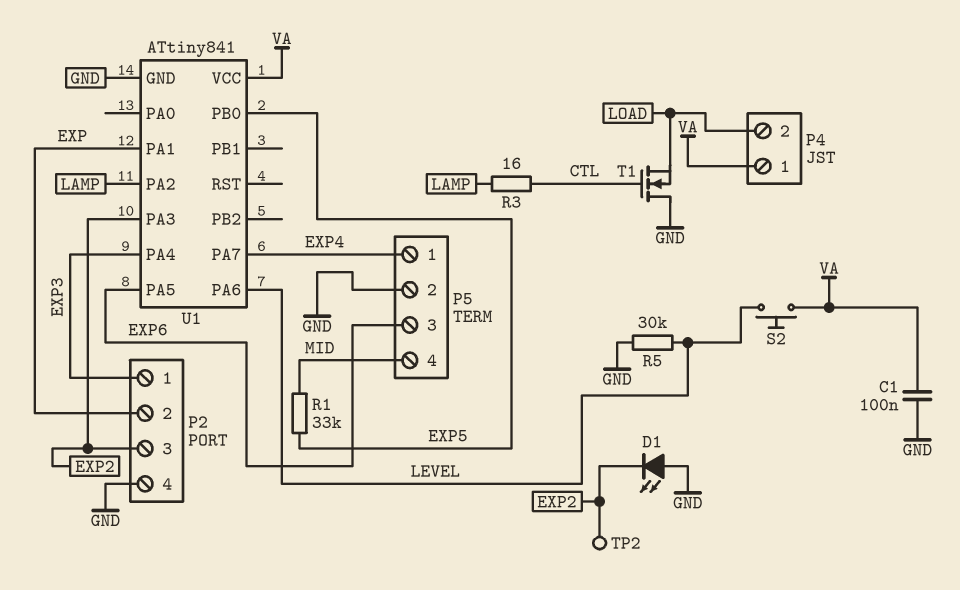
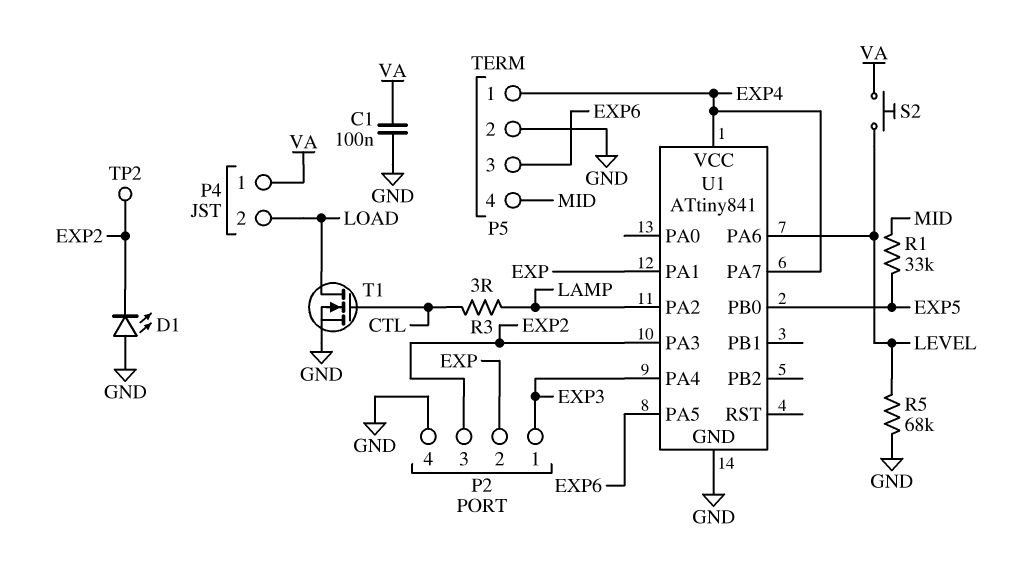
R3: 16 (CTL, LAMP) -> 3 (CTL, LAMP)
R5: 30k (GND, LEVEL) -> 68k (GND, LEVEL)
T1: NMOS (G CTL, D GND, S LOAD) -> NMOS (G CTL, D LOAD, S GND)
U1 pin VCC: VA -> EXP4

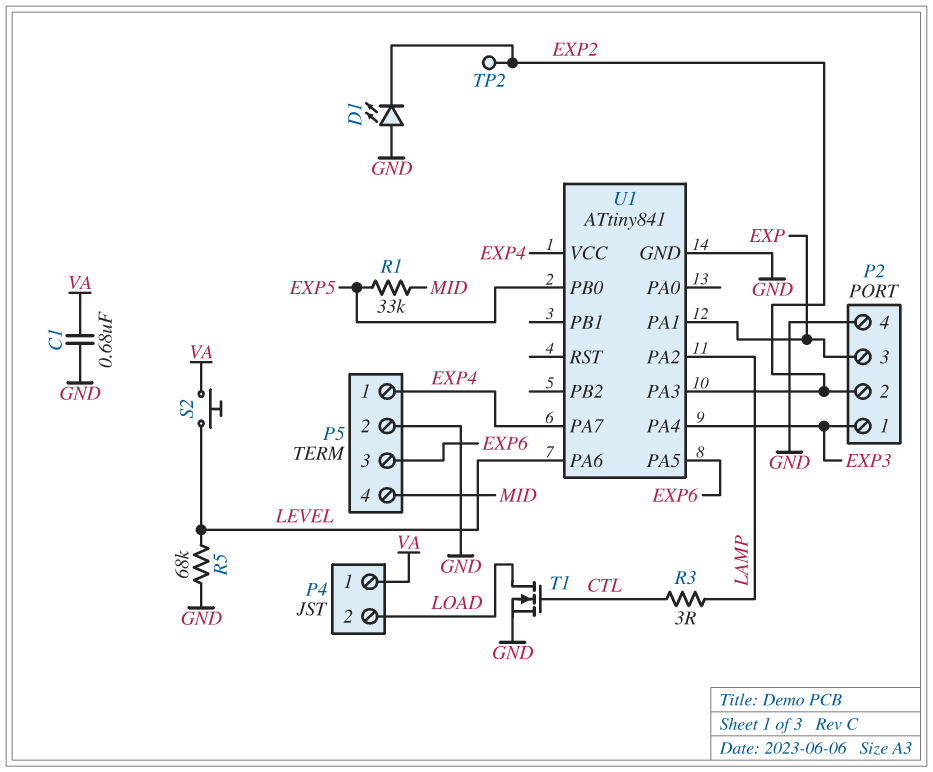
C1: 100nF (GND, VA) -> 680nF (GND, VA)
P2 pin 2: EXP -> EXP2
P2 pin 3: EXP2 -> EXP

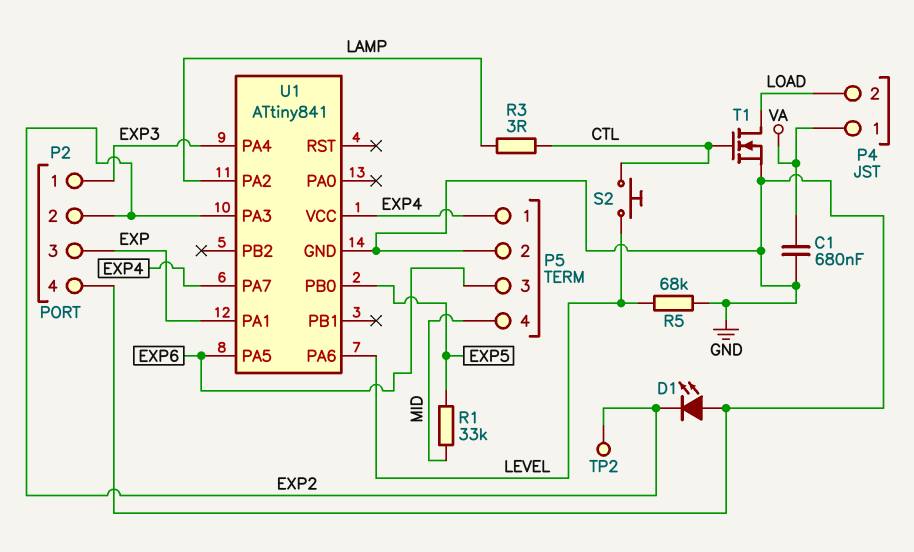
S2: button (LEVEL, VA) -> button (CTL, LEVEL)

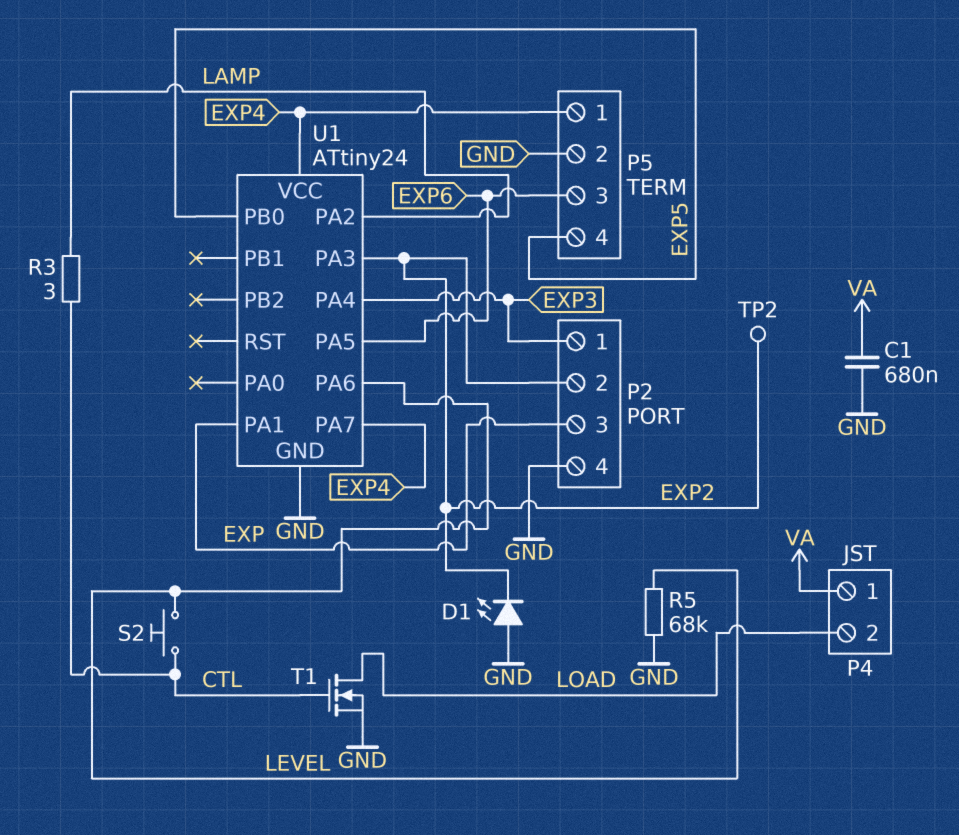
P5 pin 4: MID -> EXP5
R1: 33k (EXP5, MID) -> none
U1: ATtiny841 -> ATtiny24

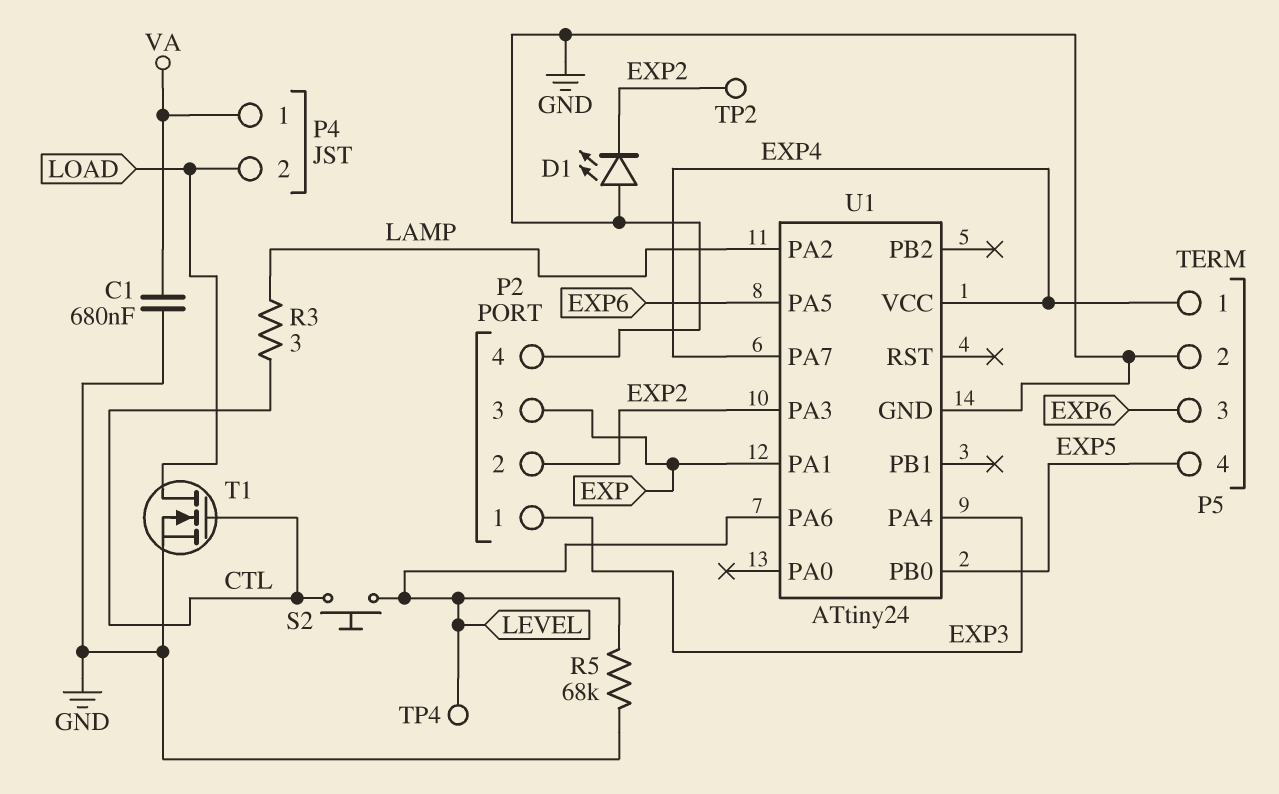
TP4: none -> test point (LEVEL)

